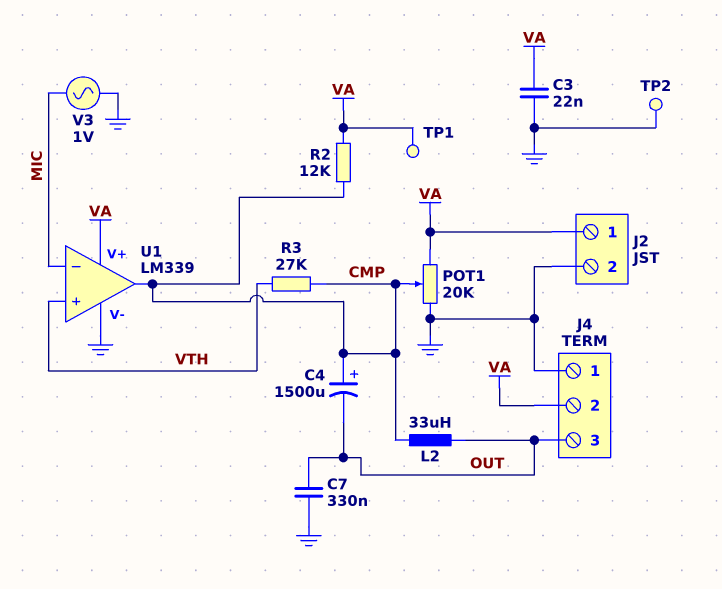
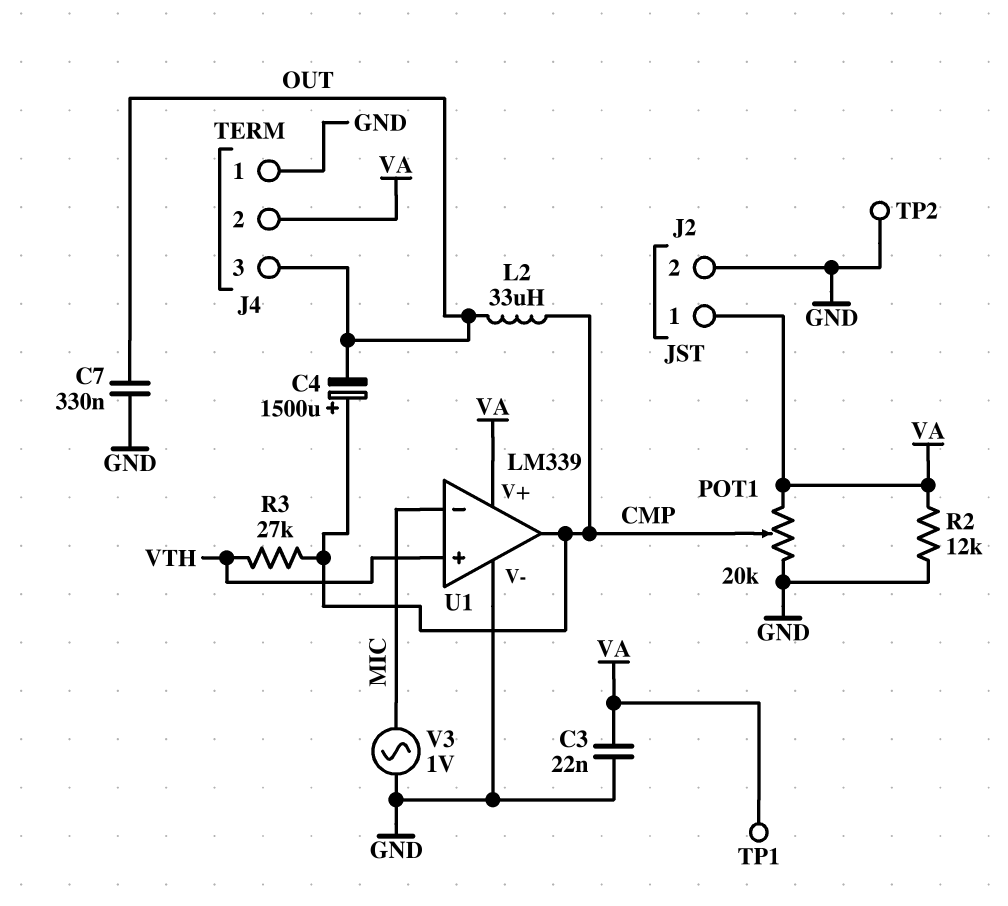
R2: 12k (CMP, VA) -> 12k (GND, VA)

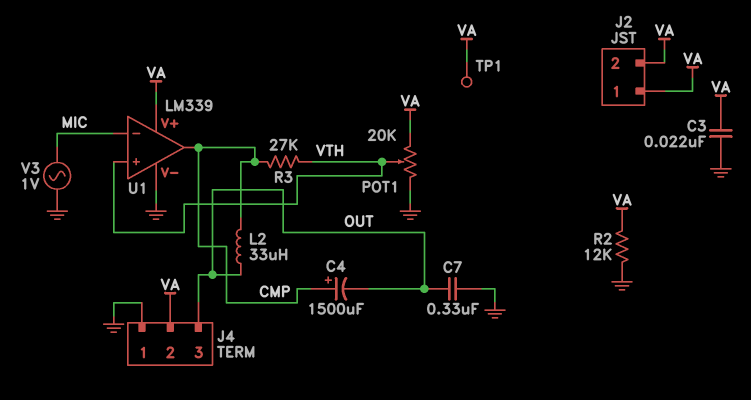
J2 pin 2: GND -> VA
POT1: 20k (GND, VA, wiper CMP) -> 20k (GND, VA, wiper VTH)
TP2: test point (GND) -> none

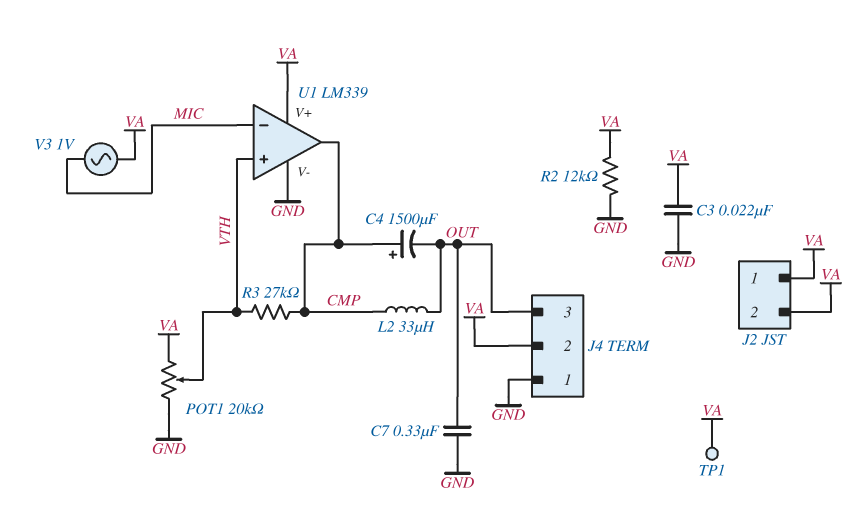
V3: AC 1V (GND, MIC) -> AC 1V (MIC, VA)

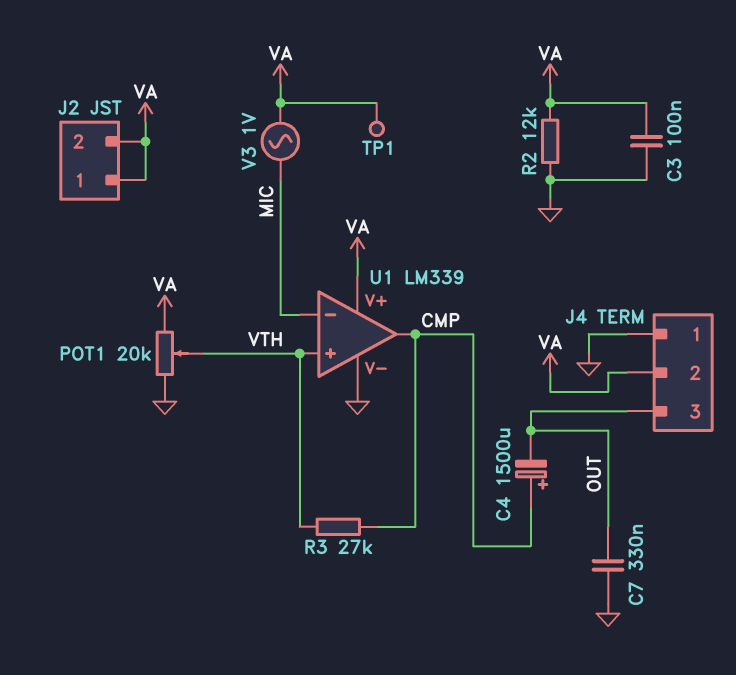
C3: 22nF (GND, VA) -> 100nF (GND, VA)
L2: 33uH (CMP, OUT) -> none

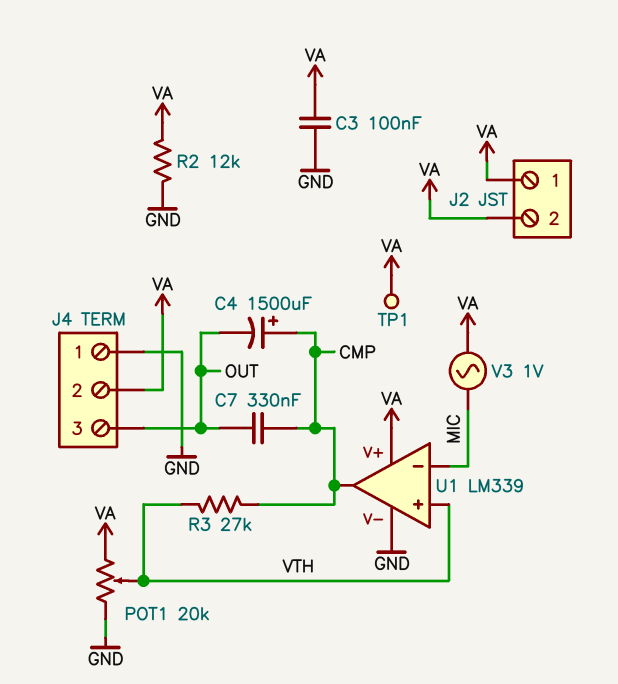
C7: 330nF (GND, OUT) -> 330nF (CMP, OUT)

